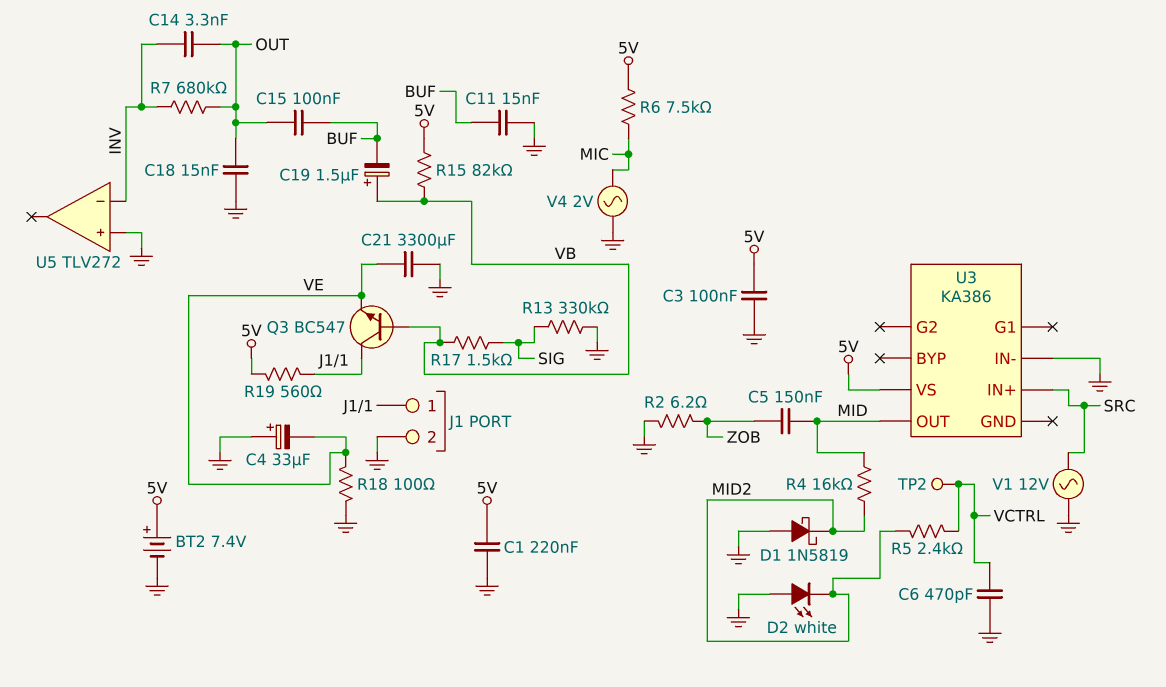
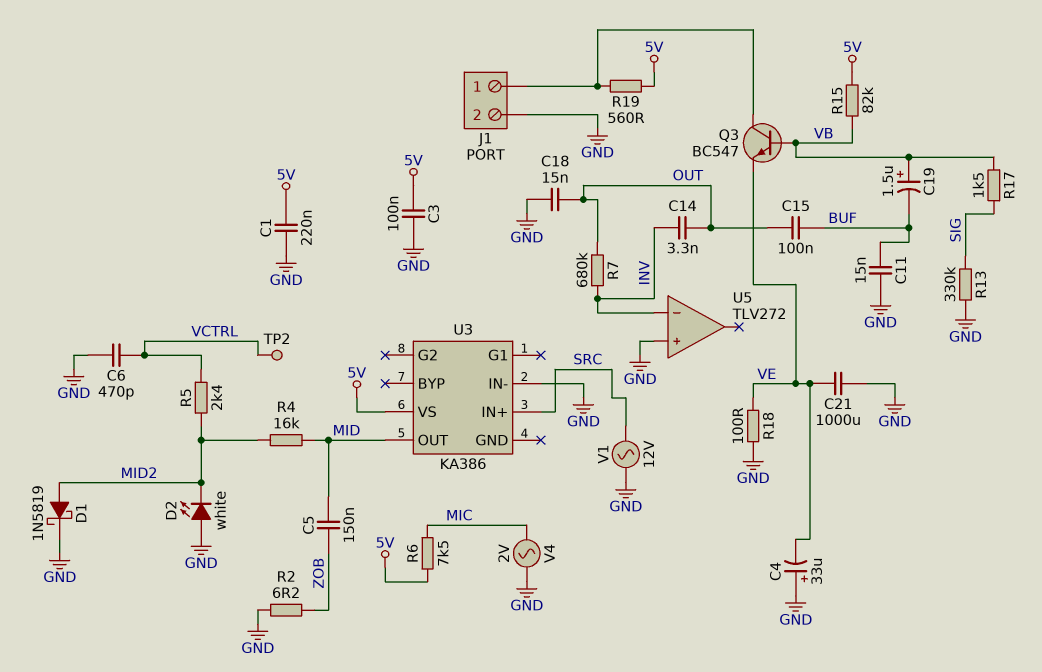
BT2: 7.4V (plus 5V, minus GND) -> none
C21: 3300uF (GND, VE) -> 1000uF (GND, VE)
D1: schottky 1N5819 (A GND, K MID2) -> schottky 1N5819 (A MID2, K GND)

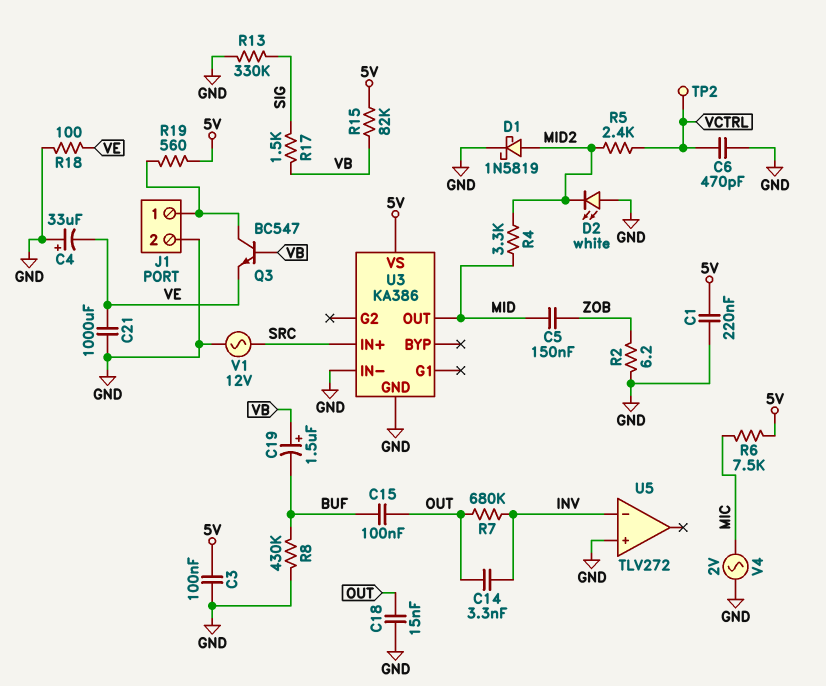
C11: 15nF (BUF, GND) -> none
R4: 16k (MID, MID2) -> 3.3k (MID, MID2)
R8: none -> 430k (BUF, GND)
U3 pin GND: none -> GND

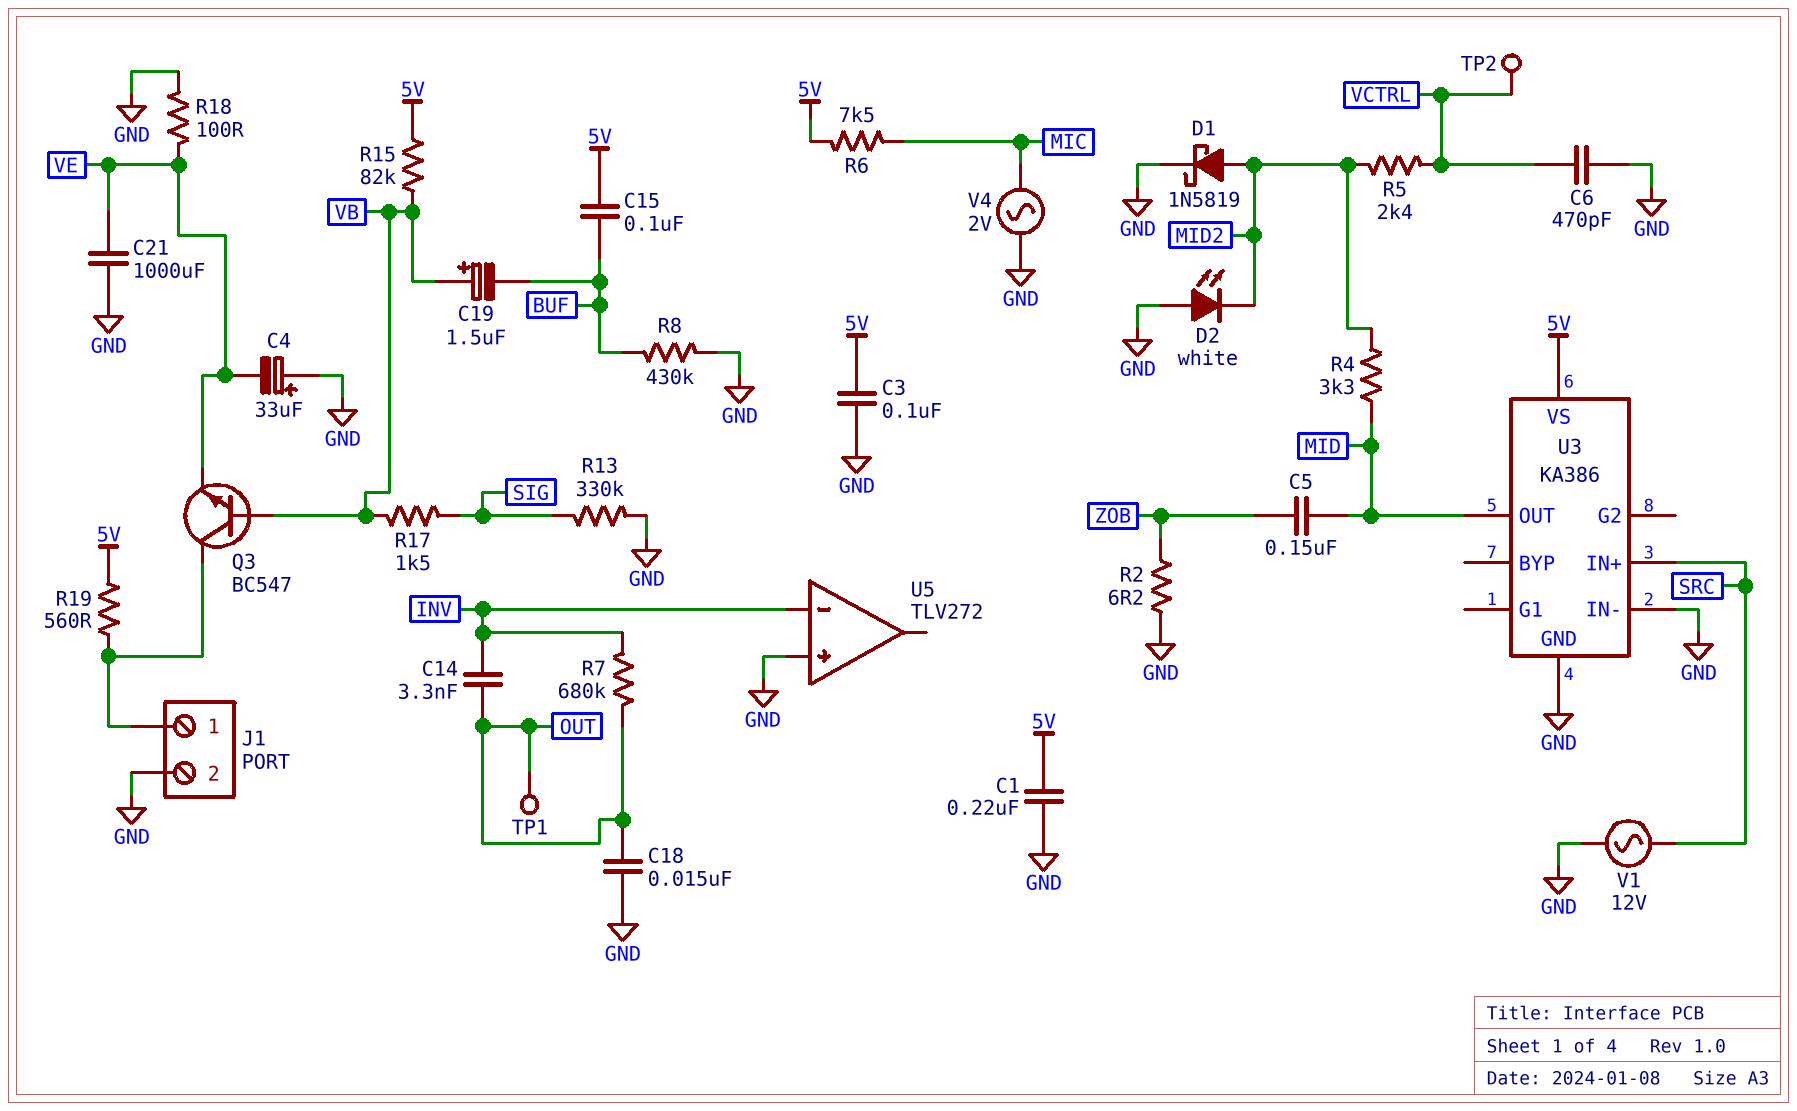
C15: 100nF (BUF, OUT) -> 100nF (5V, BUF)
TP1: none -> test point (OUT)

